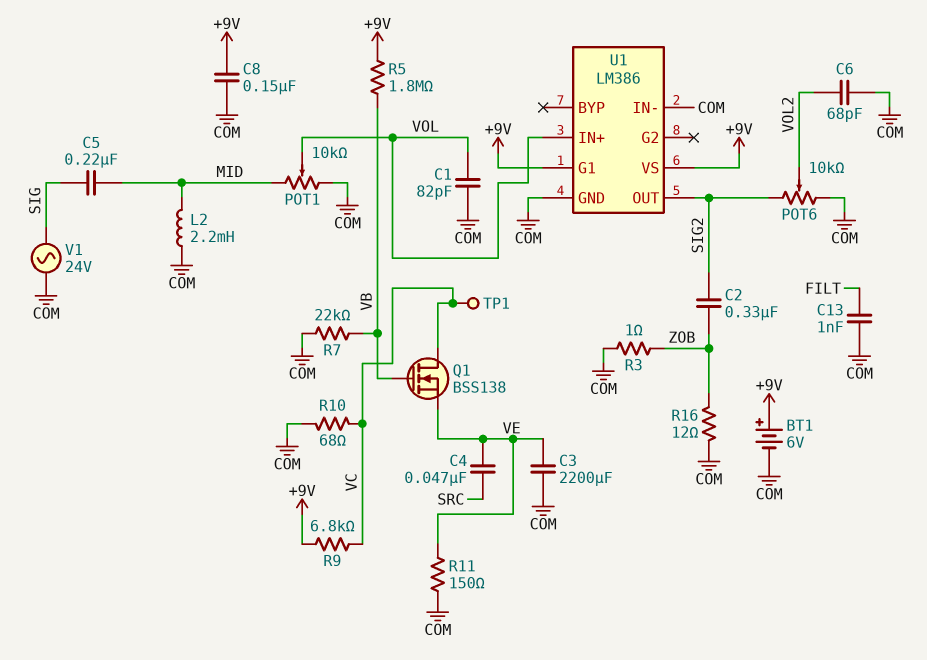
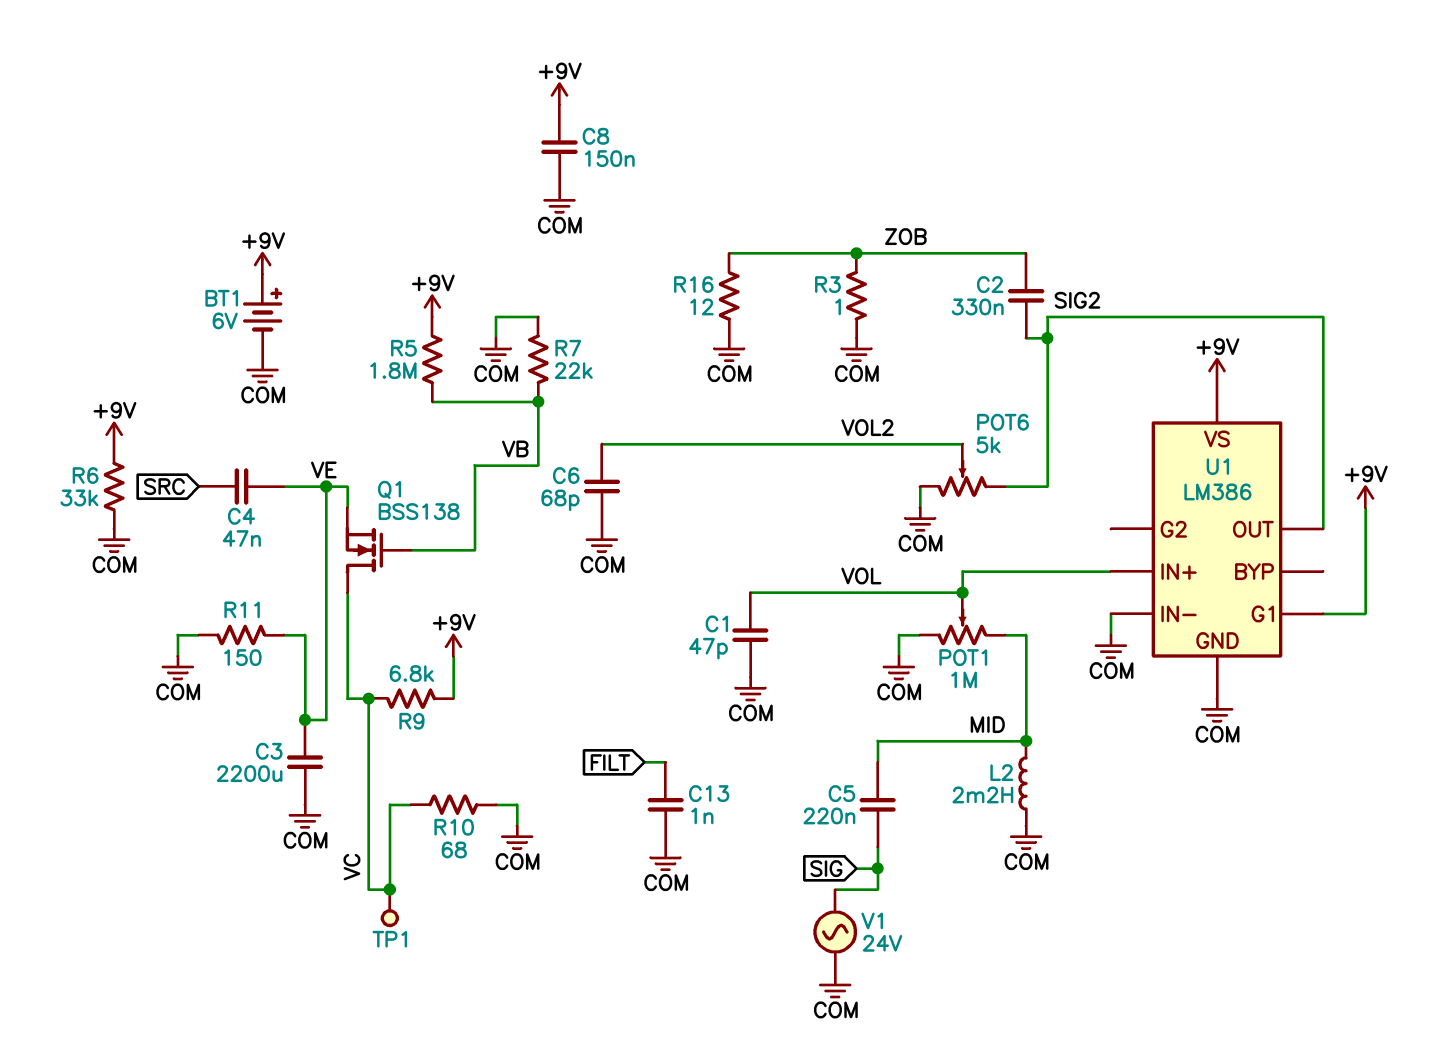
C1: 82pF (COM, VOL) -> 47pF (COM, VOL)
POT1: 10k (COM, MID, wiper VOL) -> 1M (COM, MID, wiper VOL)
POT6: 10k (COM, SIG2, wiper VOL2) -> 5k (COM, SIG2, wiper VOL2)
R6: none -> 33k (+9V, COM)

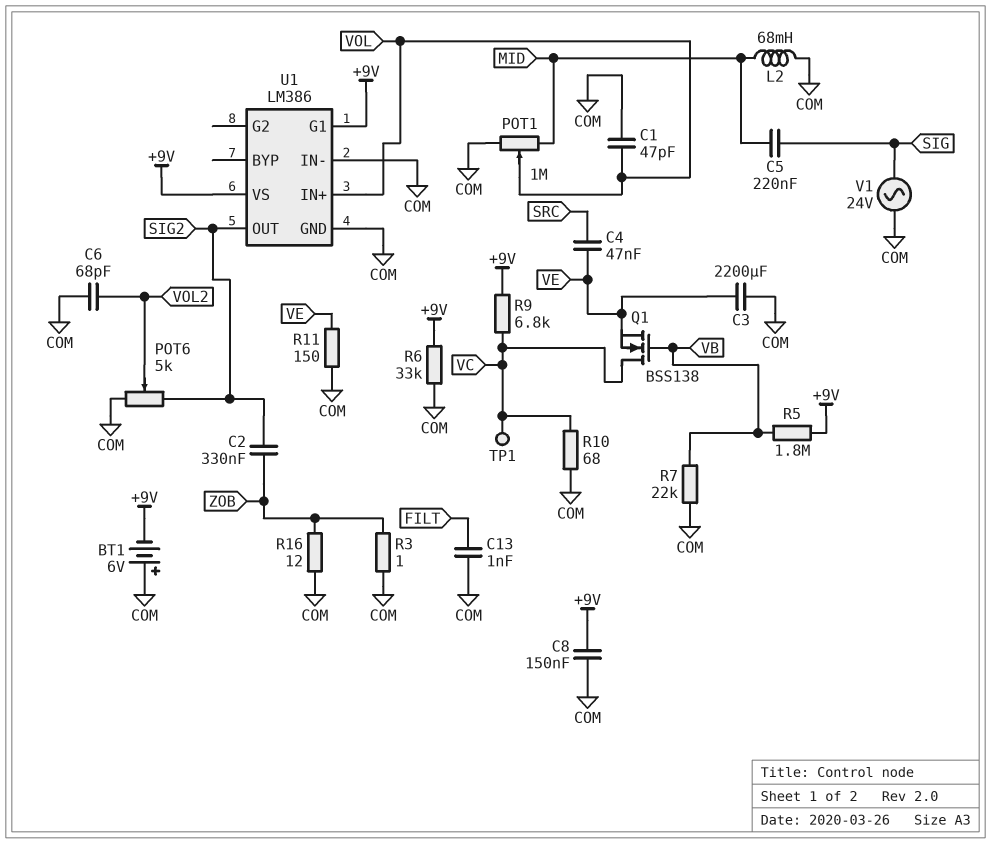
BT1: 6V (plus +9V, minus COM) -> 6V (plus COM, minus +9V)
L2: 2.2mH (COM, MID) -> 68mH (COM, MID)

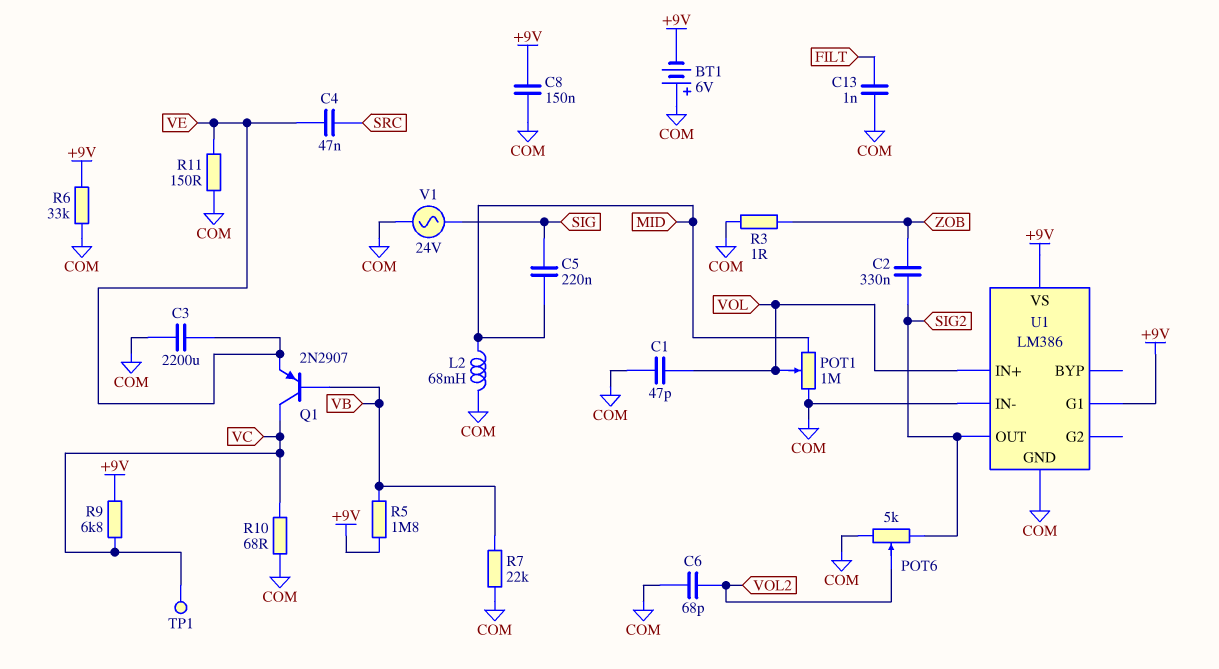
Q1: NMOS BSS138 (G VB, D VC, S VE) -> PNP 2N2907 (B VB, C VC, E VE)
R16: 12 (COM, ZOB) -> none

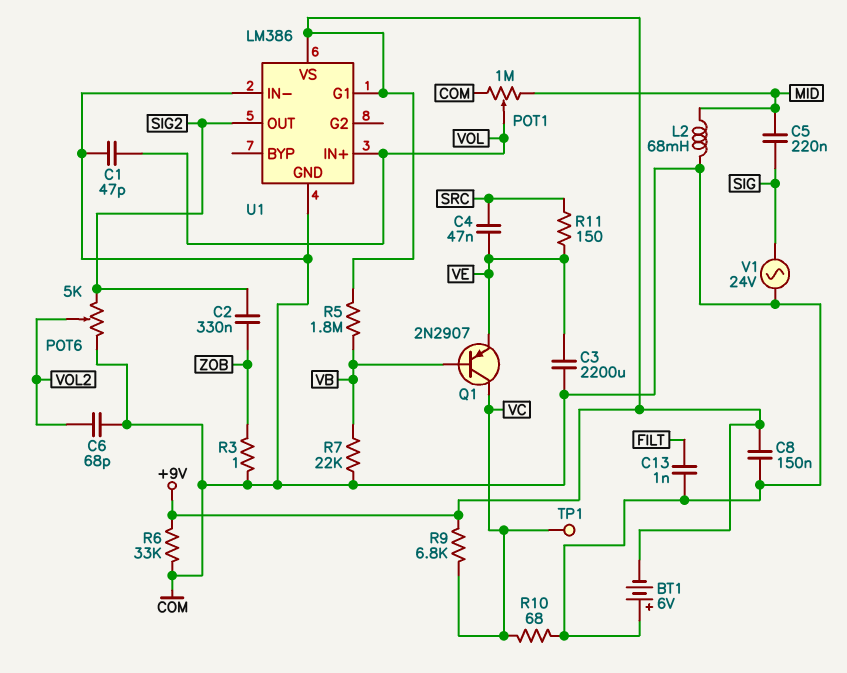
R11: 150 (COM, VE) -> 150 (SRC, VE)

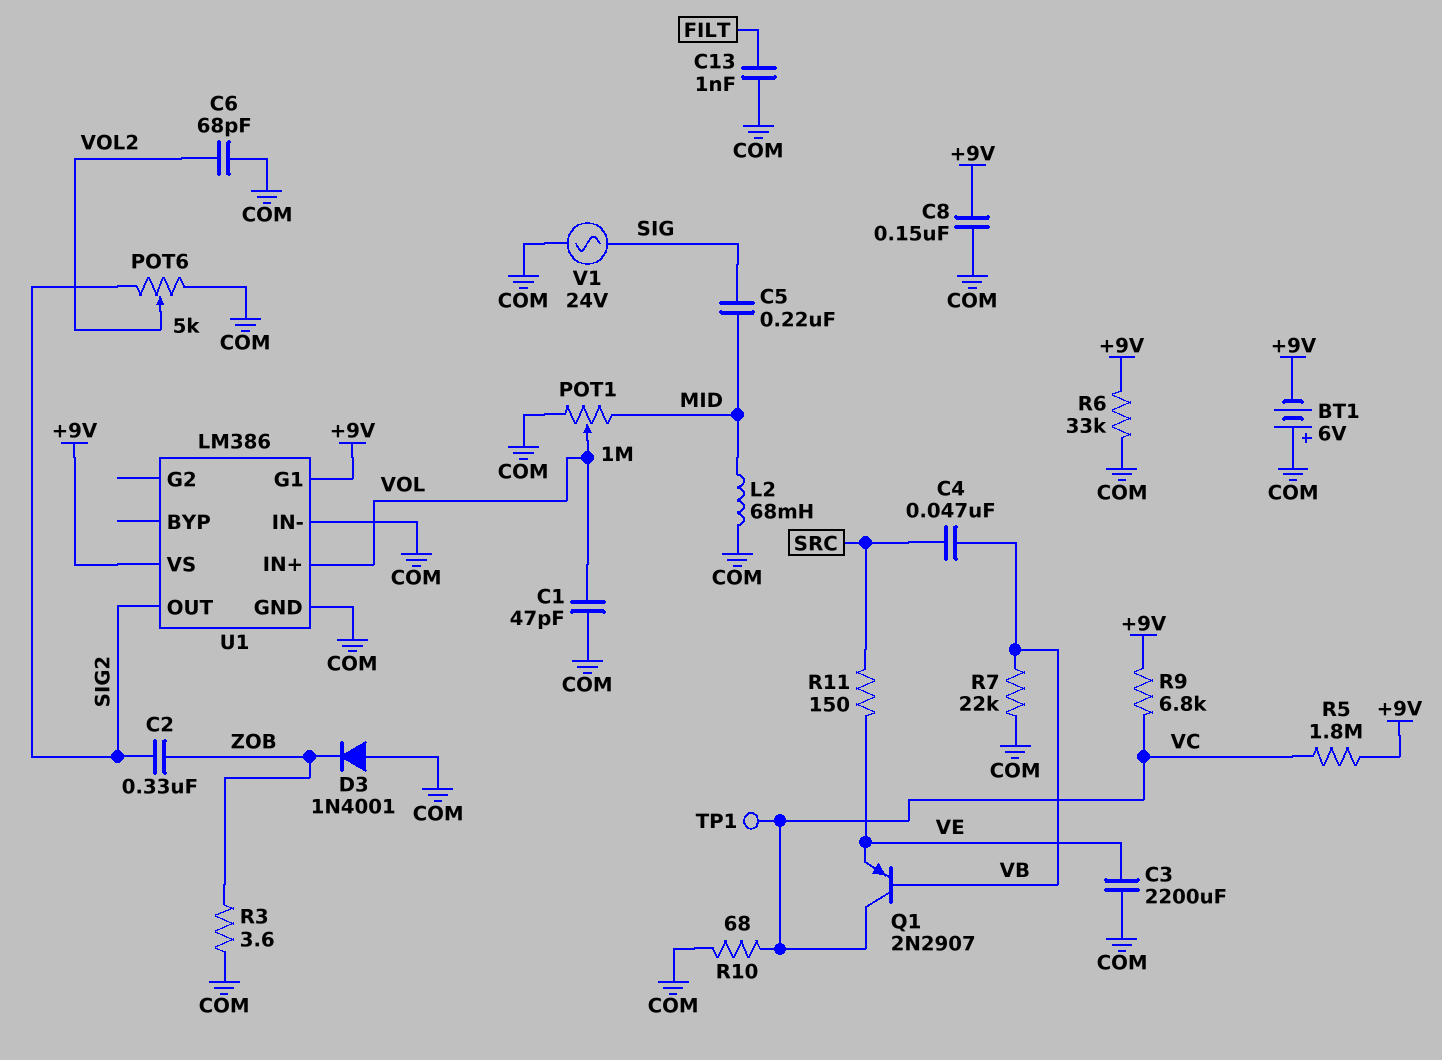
C4: 47nF (SRC, VE) -> 47nF (SRC, VB)
D3: none -> diode 1N4001 (A COM, K ZOB)
R3: 1 (COM, ZOB) -> 3.6 (COM, ZOB)
R5: 1.8M (+9V, VB) -> 1.8M (+9V, VC)

